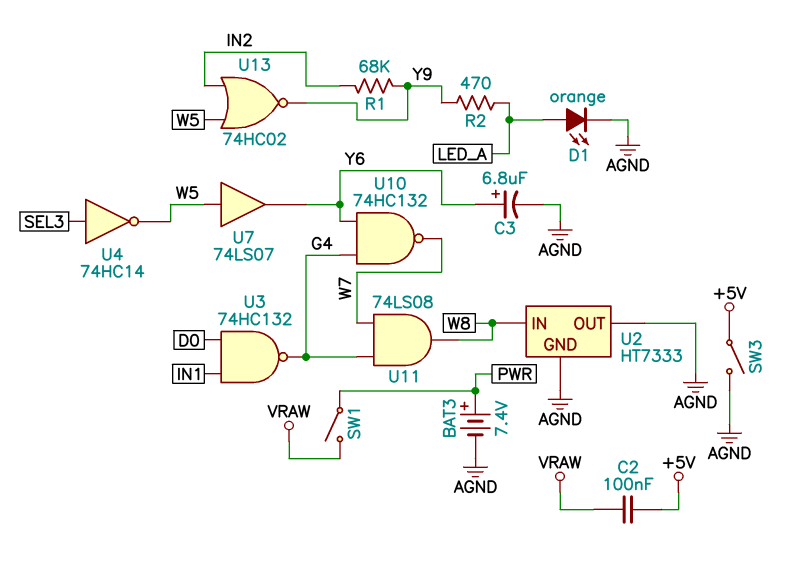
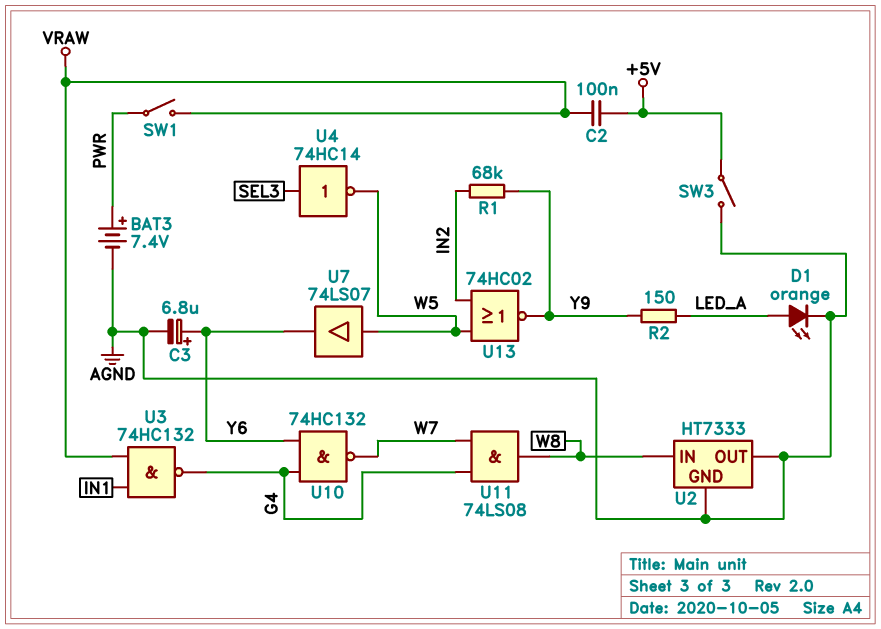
R2: 470 (LED_A, Y9) -> 150 (LED_A, Y9)
U3: NAND 74HC132 (in D0, in IN1, out G4) -> NAND 74HC132 (in IN1, in VRAW, out G4)

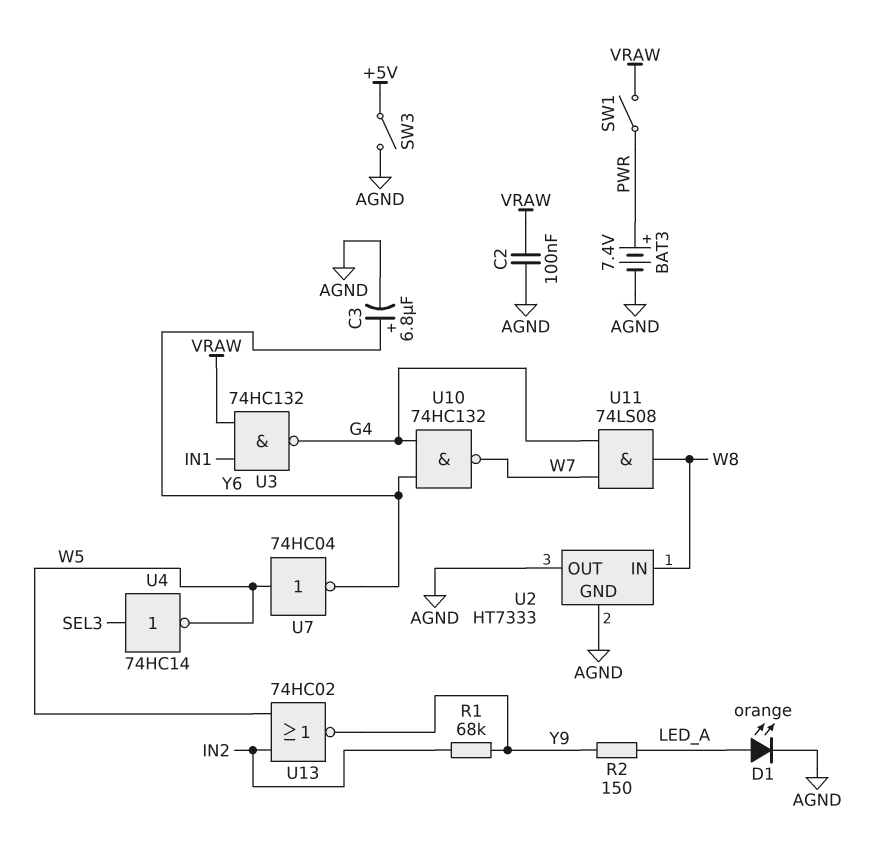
C2: 100nF (+5V, VRAW) -> 100nF (AGND, VRAW)
U7: buffer 74LS07 (in W5, out Y6) -> NOT 74HC04 (in W5, out Y6)

